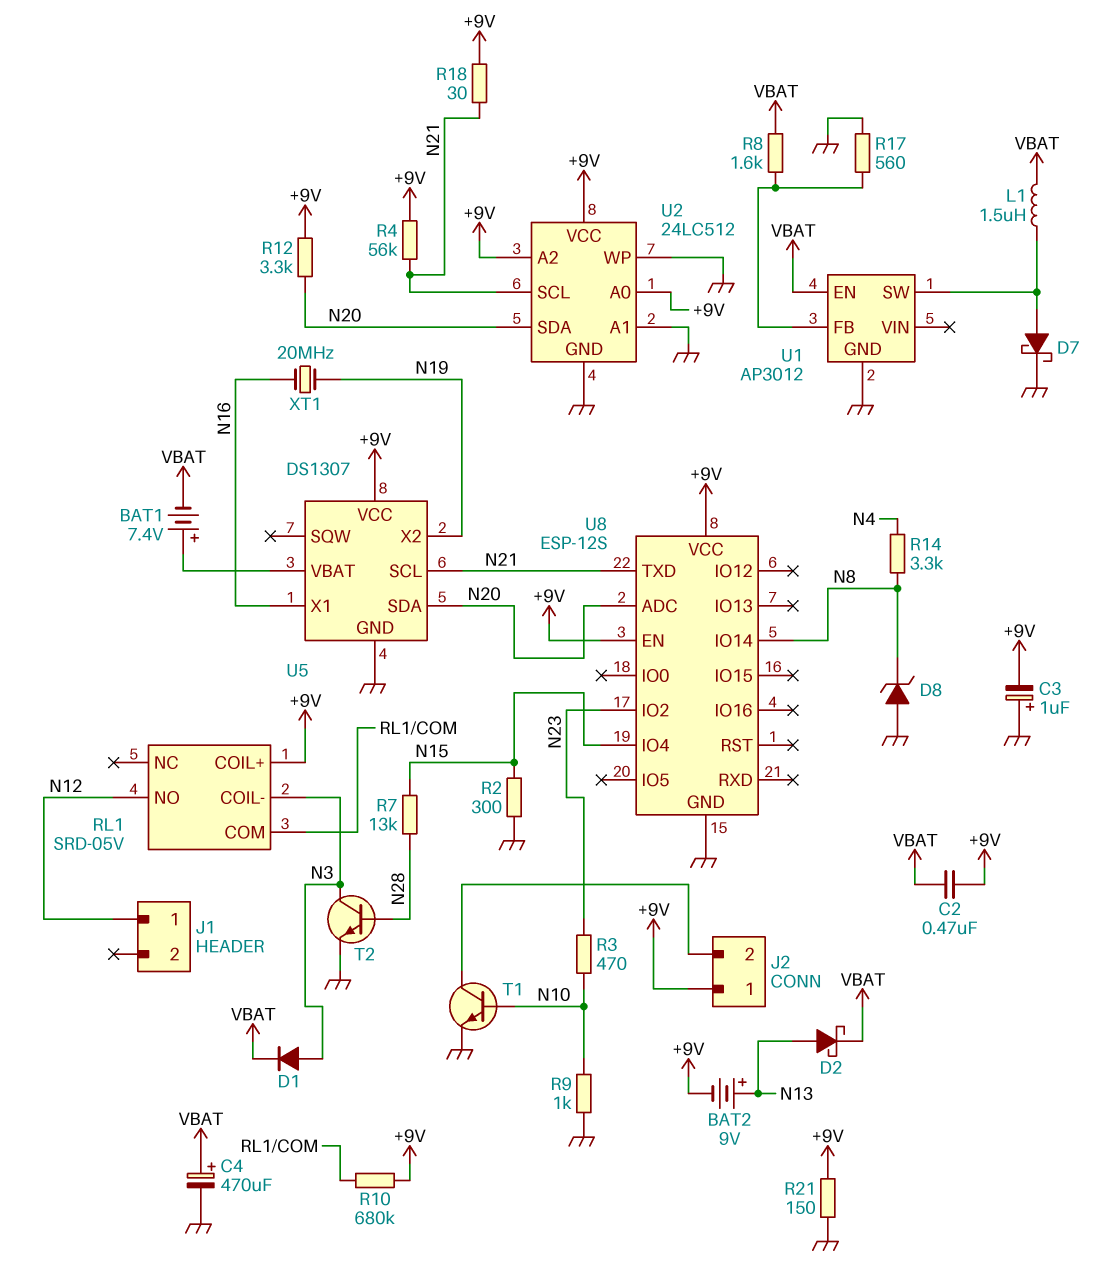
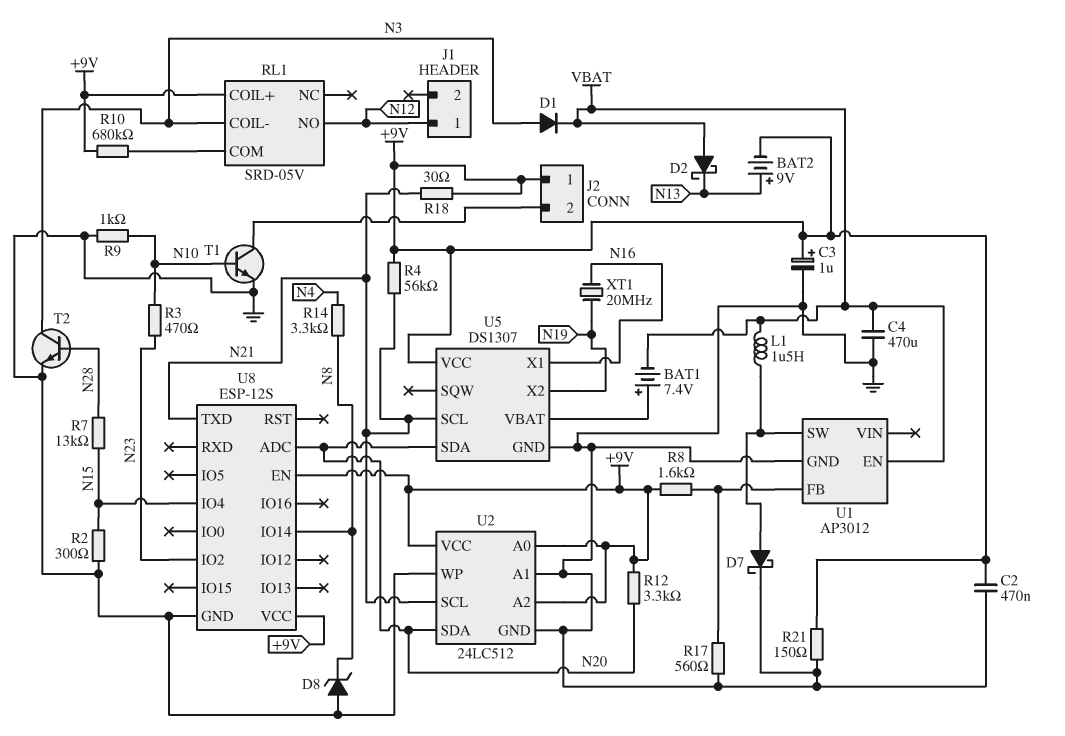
C2: 470nF (+9V, VBAT) -> 470nF (+9V, GND)
C3: 1uF (plus GND, minus +9V) -> 1uF (plus +9V, minus GND)
C4: 470uF (plus VBAT, minus GND) -> 470uF (GND, VBAT)
D2: schottky (A N13, K VBAT) -> schottky (A VBAT, K N13)
R8: 1.6k (U1/FB, VBAT) -> 1.6k (+9V, U1/FB)

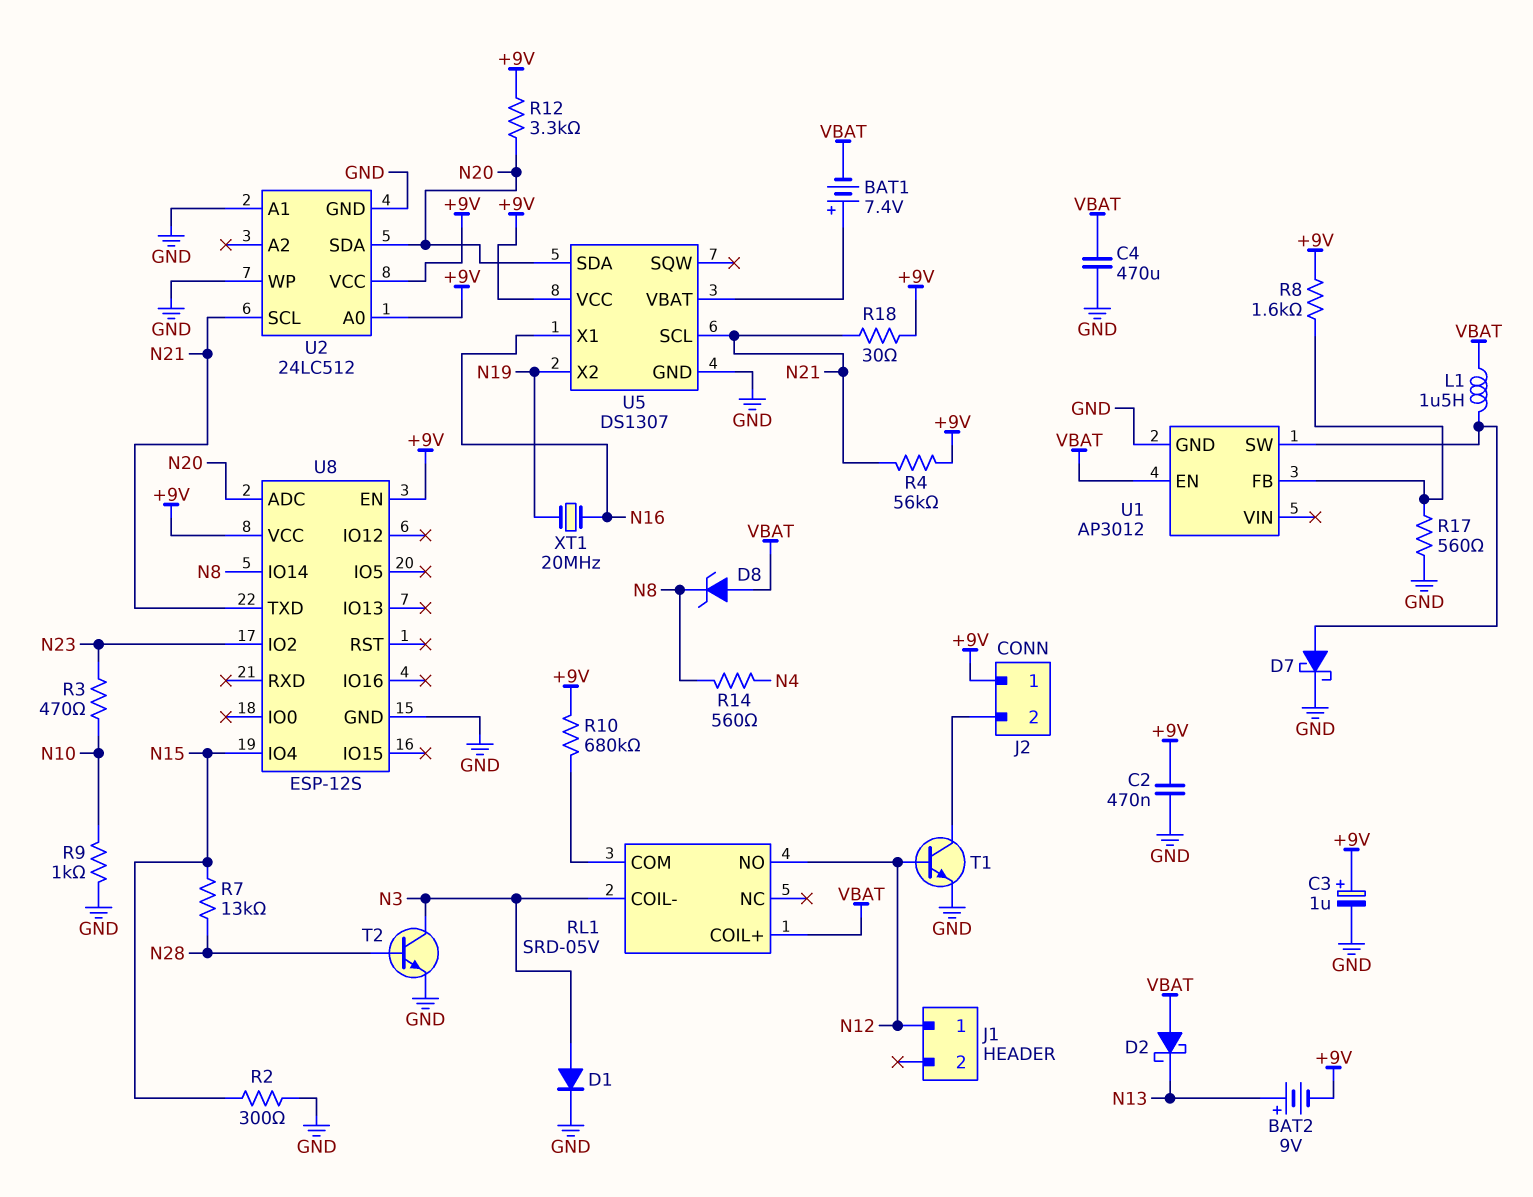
D1: diode (A N3, K VBAT) -> diode (A N3, K GND)
D8: zener (A GND, K N8) -> zener (A VBAT, K N8)
R14: 3.3k (N4, N8) -> 560 (N4, N8)
R21: 150 (+9V, GND) -> none
RL1 pin COIL+: +9V -> VBAT
T1: NPN (B N10, C J2/2, E GND) -> NPN (B N12, C J2/2, E GND)
U2 pin A2: +9V -> none

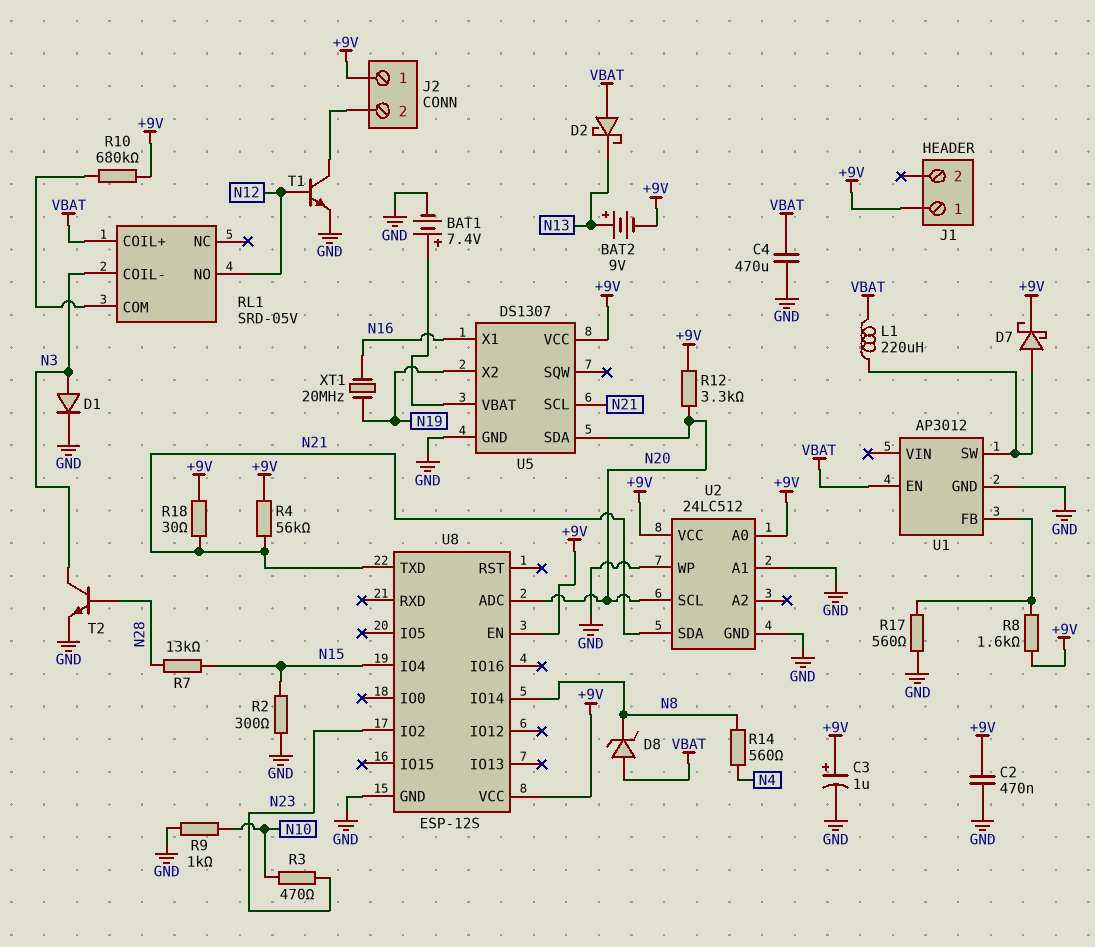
BAT1: 7.4V (plus U5/VBAT, minus VBAT) -> 7.4V (plus U5/VBAT, minus GND)
D7: schottky (A U1/SW, K GND) -> schottky (A U1/SW, K +9V)
J1 pin 1: N12 -> +9V
L1: 1.5uH (U1/SW, VBAT) -> 220uH (U1/SW, VBAT)
U2 pin SCL: N21 -> N20
U2 pin SDA: N20 -> N21

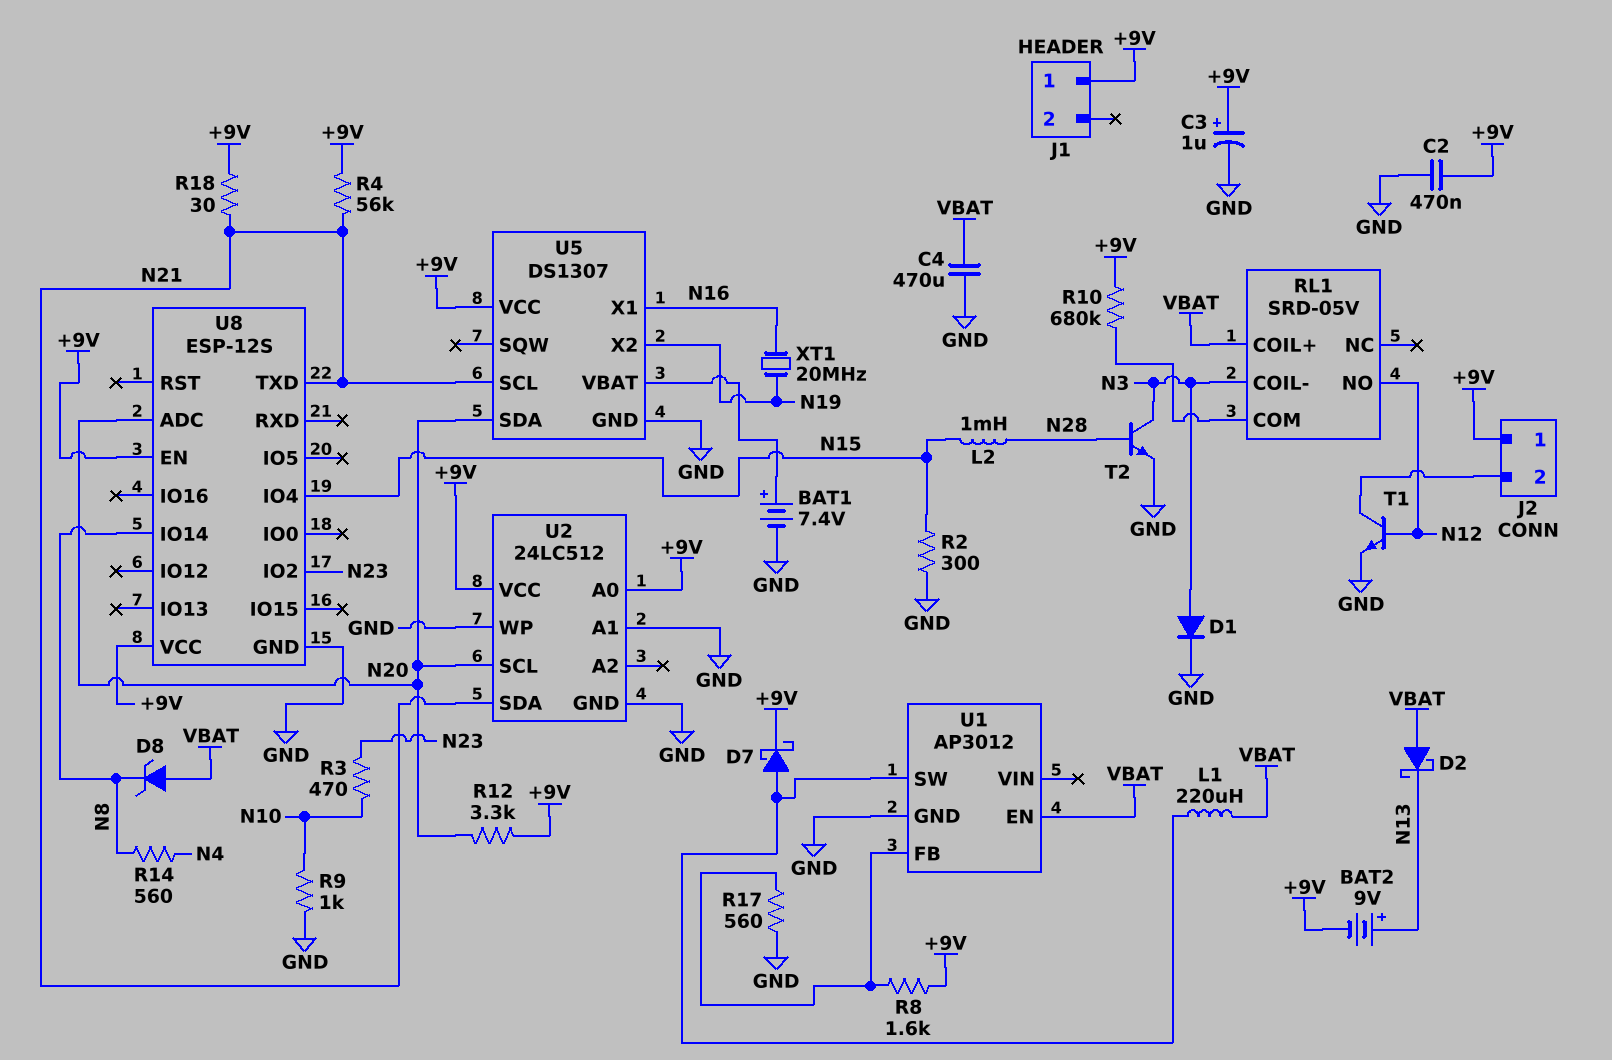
L2: none -> 1mH (N15, N28)
R7: 13k (N15, N28) -> none

